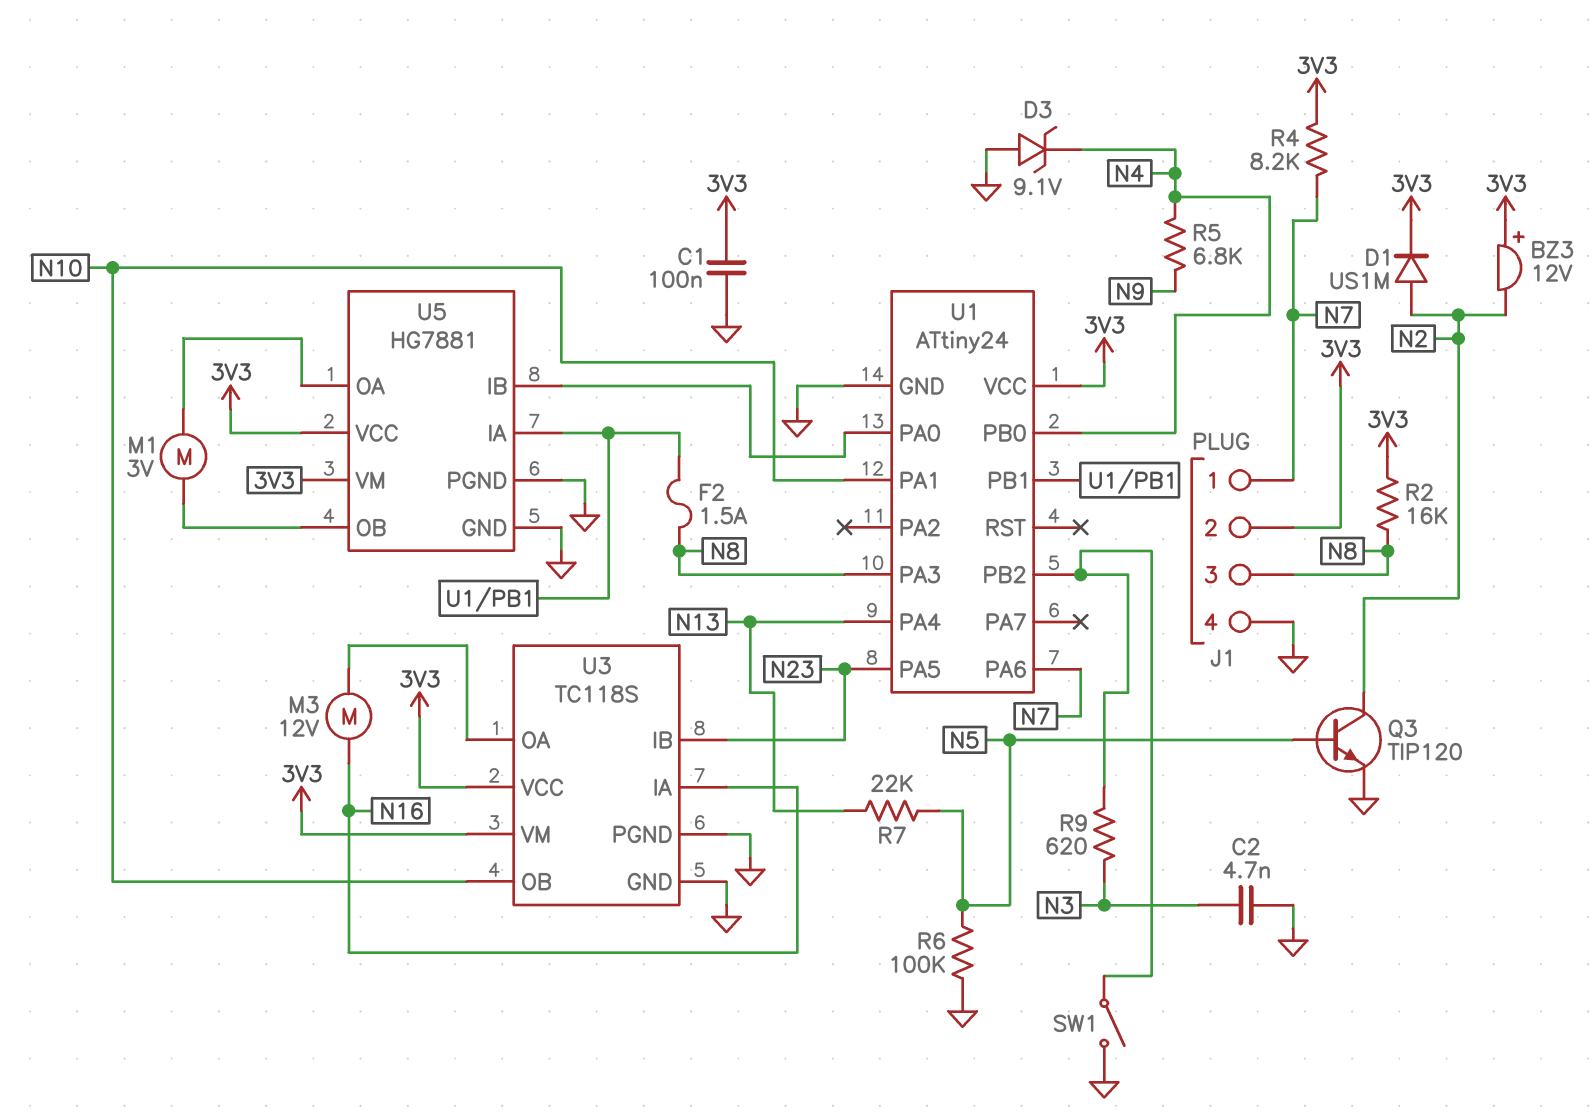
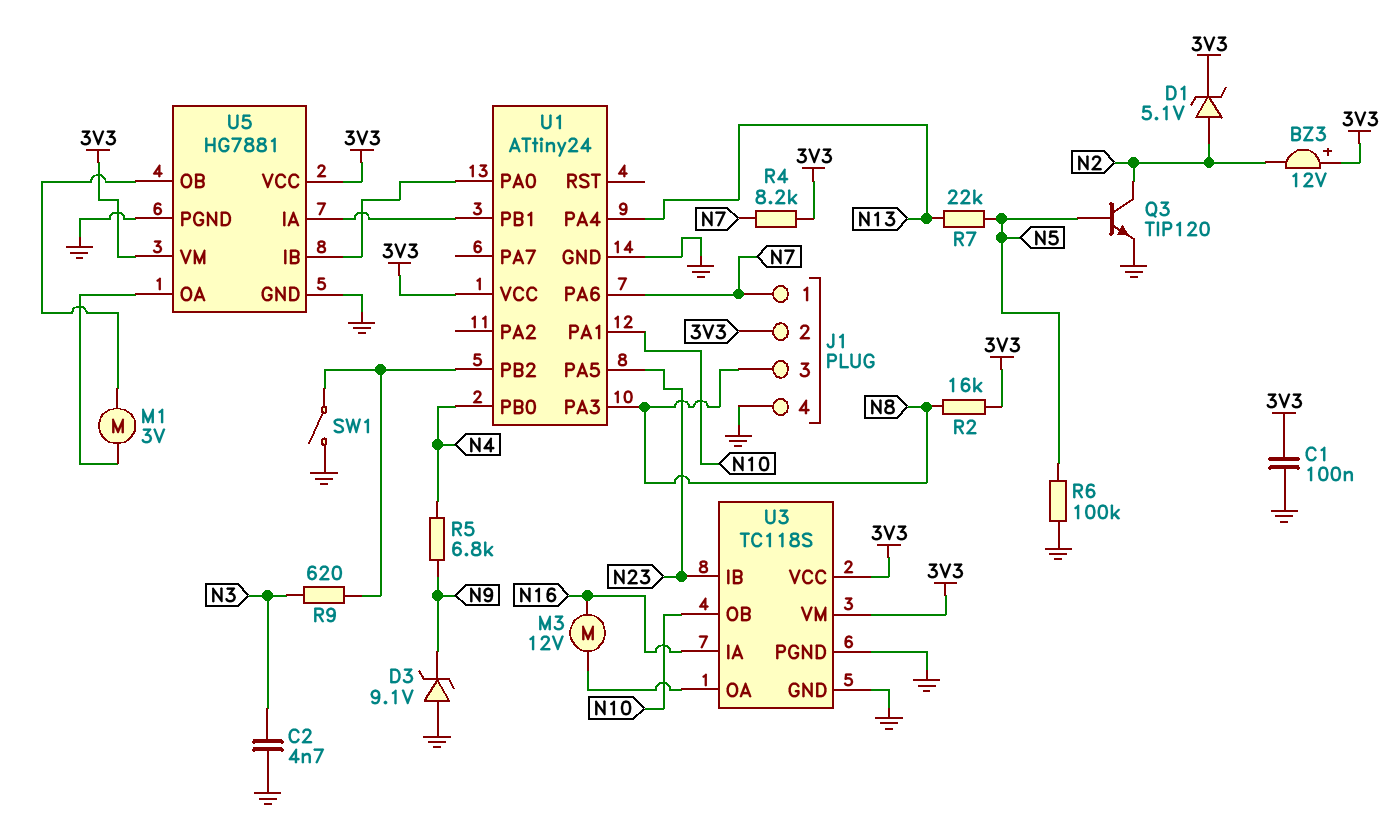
D1: diode US1M (A N2, K 3V3) -> zener 5.1V (A N2, K 3V3)
D3: zener 9.1V (A GND, K N4) -> zener 9.1V (A GND, K N9)
F2: 1.5A (N8, U1/PB1) -> none

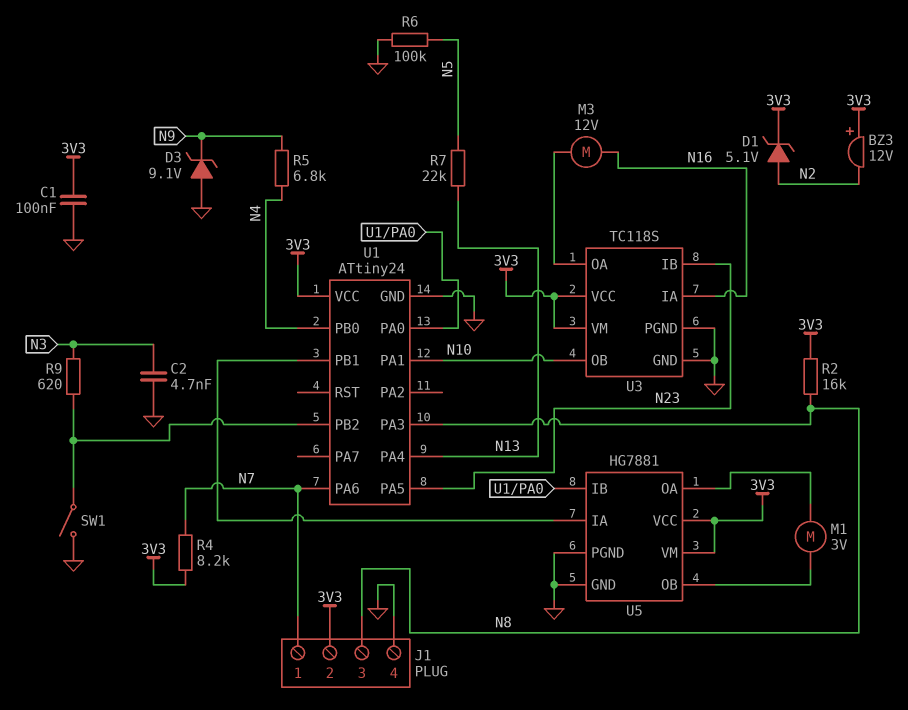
Q3: NPN TIP120 (B N5, C N2, E GND) -> none

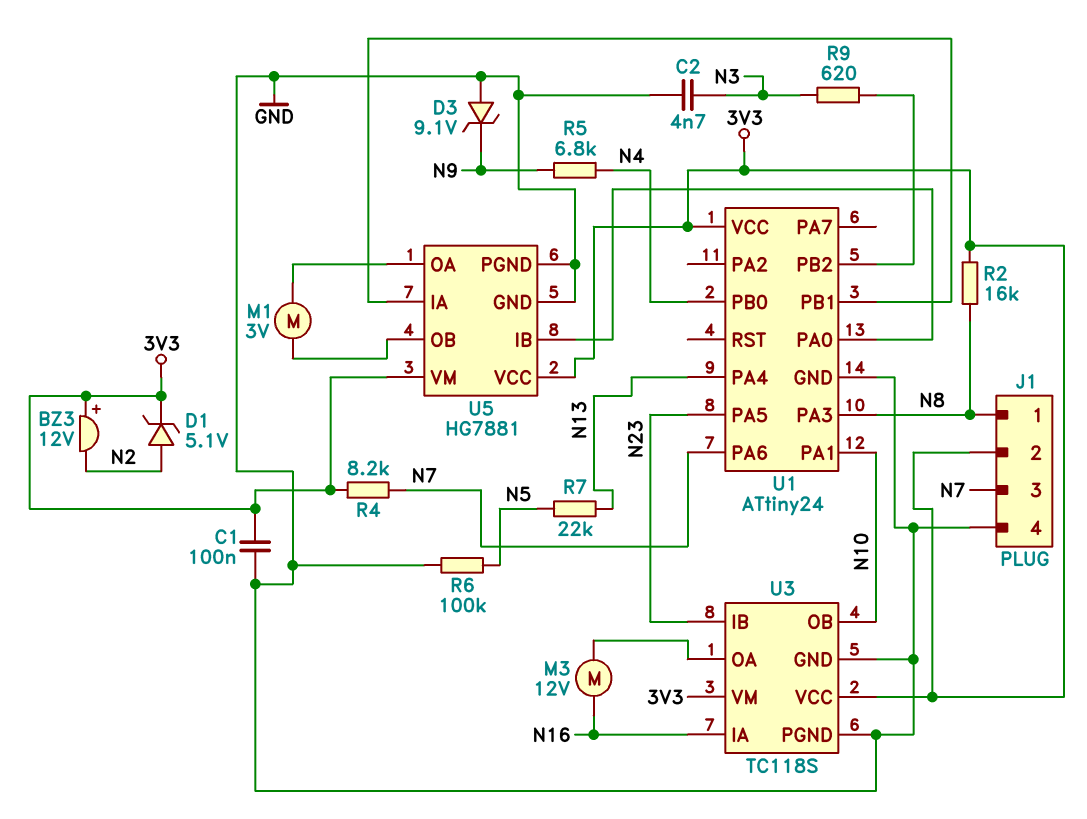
J1 pin 1: N7 -> N8
J1 pin 3: N8 -> N7
SW1: switch (GND, U1/PB2) -> none

